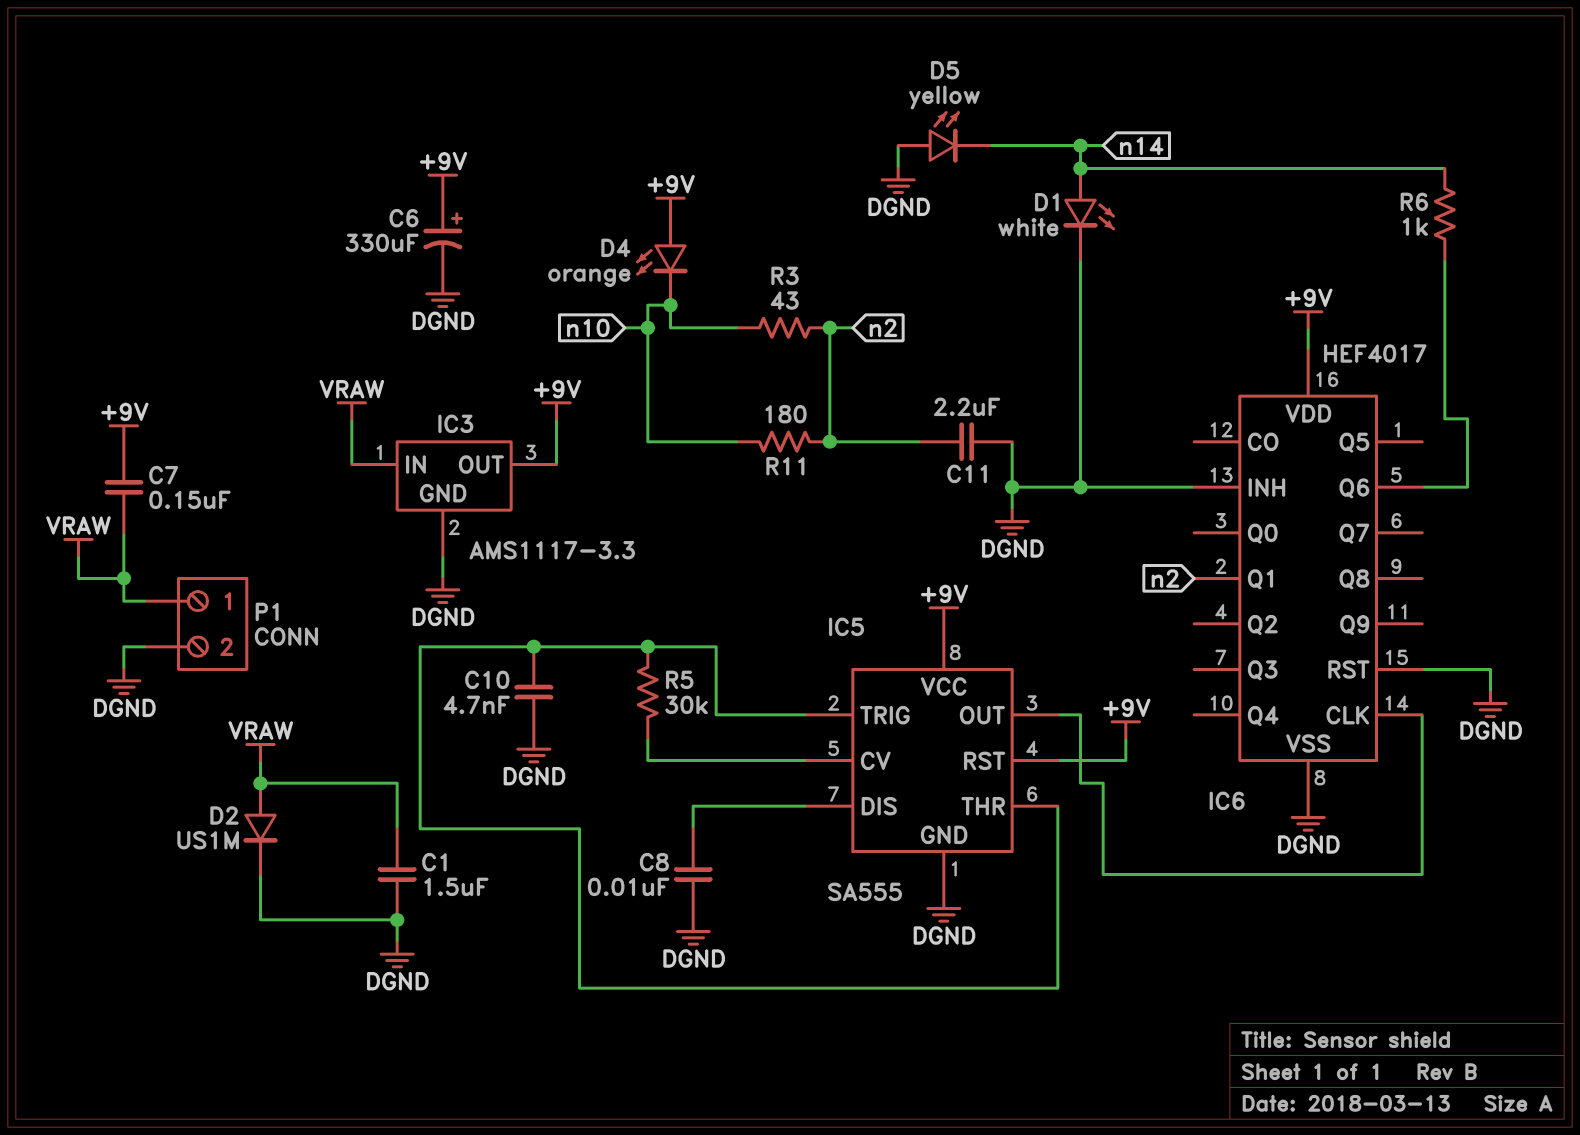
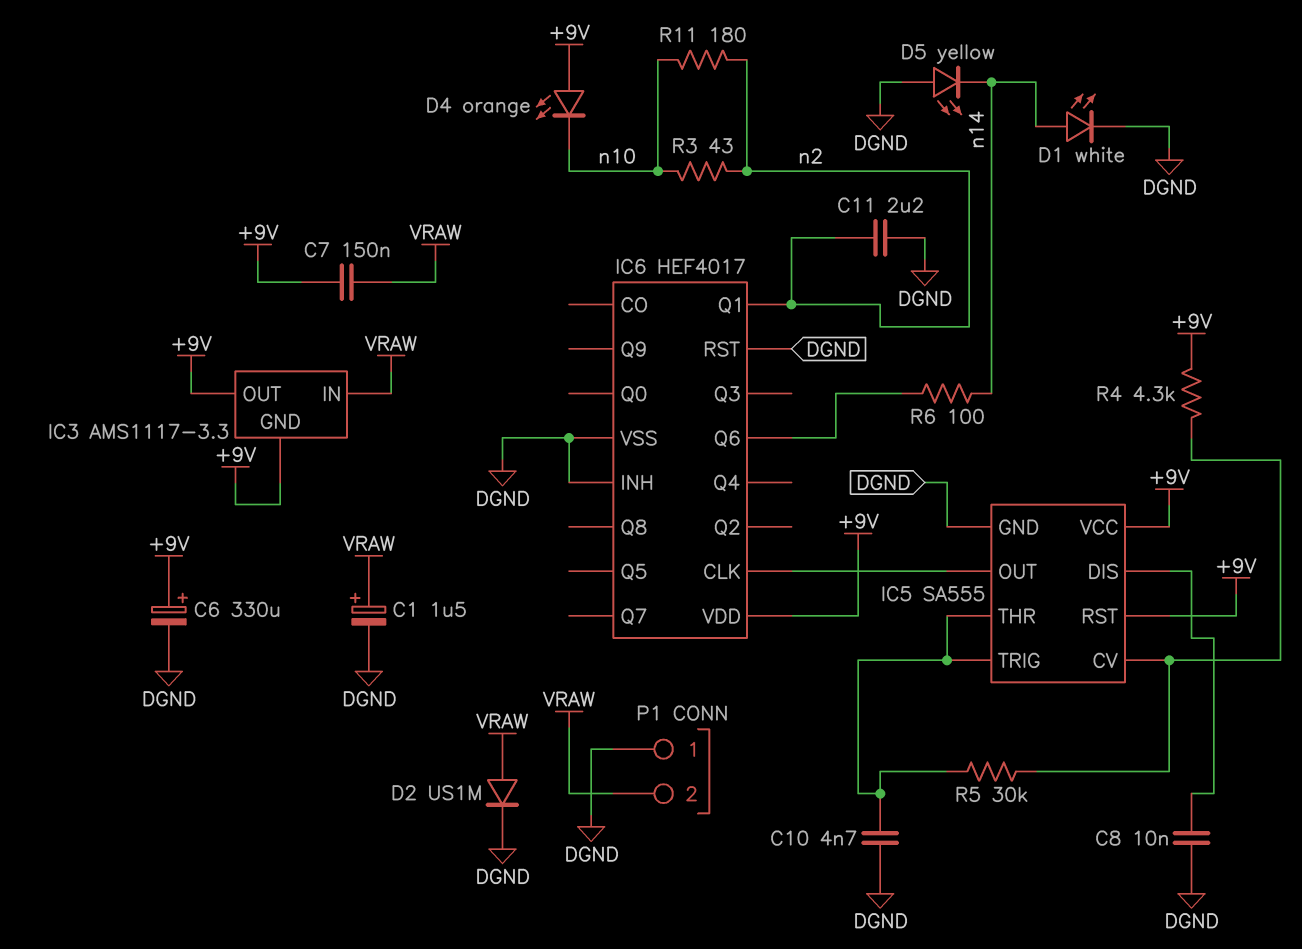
C1: 1.5uF (DGND, VRAW) -> 1.5uF (plus VRAW, minus DGND)
IC3 pin GND: DGND -> +9V
P1 pin 1: VRAW -> DGND
P1 pin 2: DGND -> VRAW
R4: none -> 4.3k (+9V, IC5/CV)
R6: 1k (IC6/Q6, n14) -> 100 (IC6/Q6, n14)

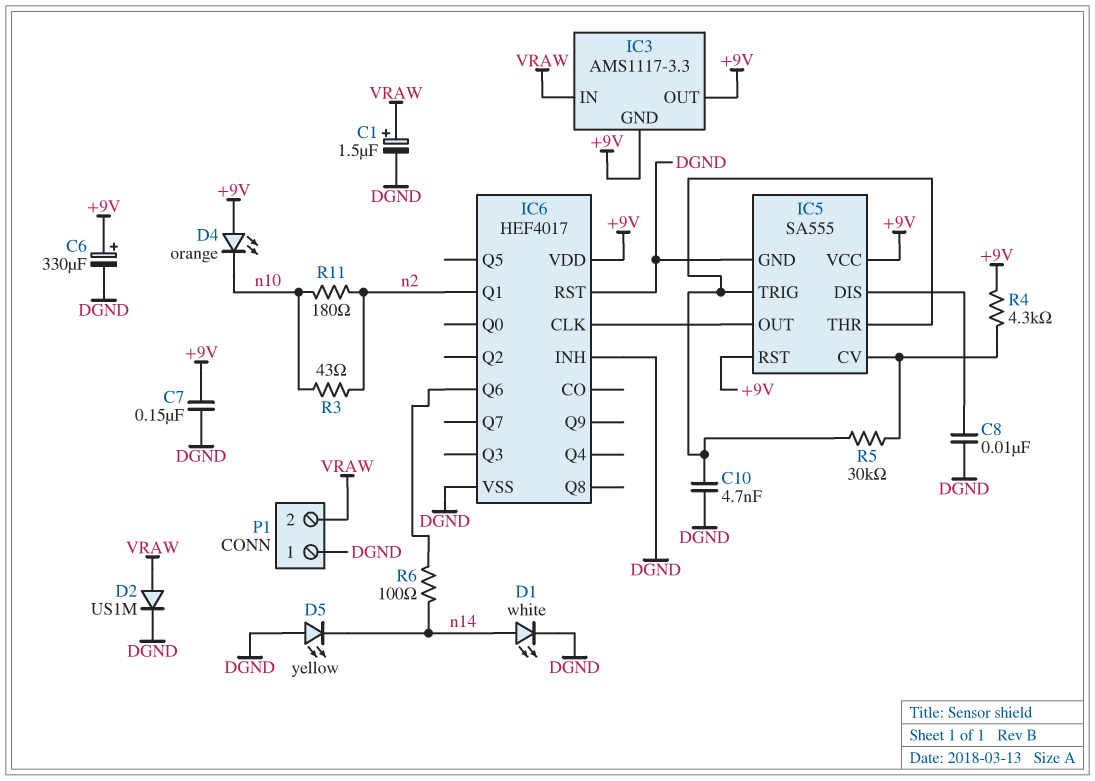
C7: 150nF (+9V, VRAW) -> 150nF (+9V, DGND)
C11: 2.2uF (DGND, n2) -> none

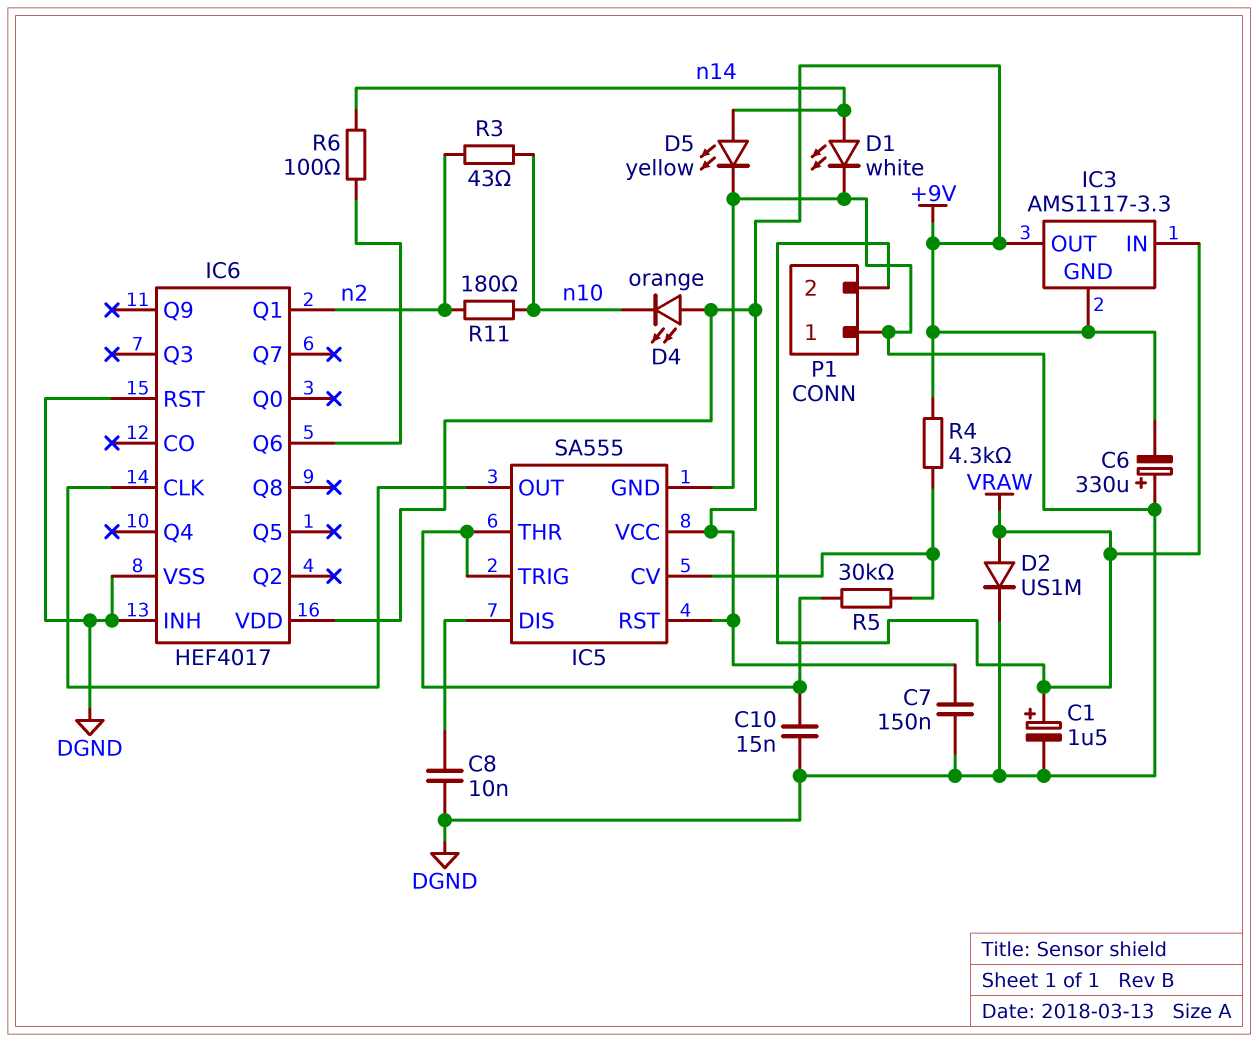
C6: 330uF (plus +9V, minus DGND) -> 330uF (plus DGND, minus +9V)
C10: 4.7nF (DGND, IC5/THR) -> 15nF (DGND, IC5/THR)
D5: LED yellow (A DGND, K n14) -> LED yellow (A n14, K DGND)

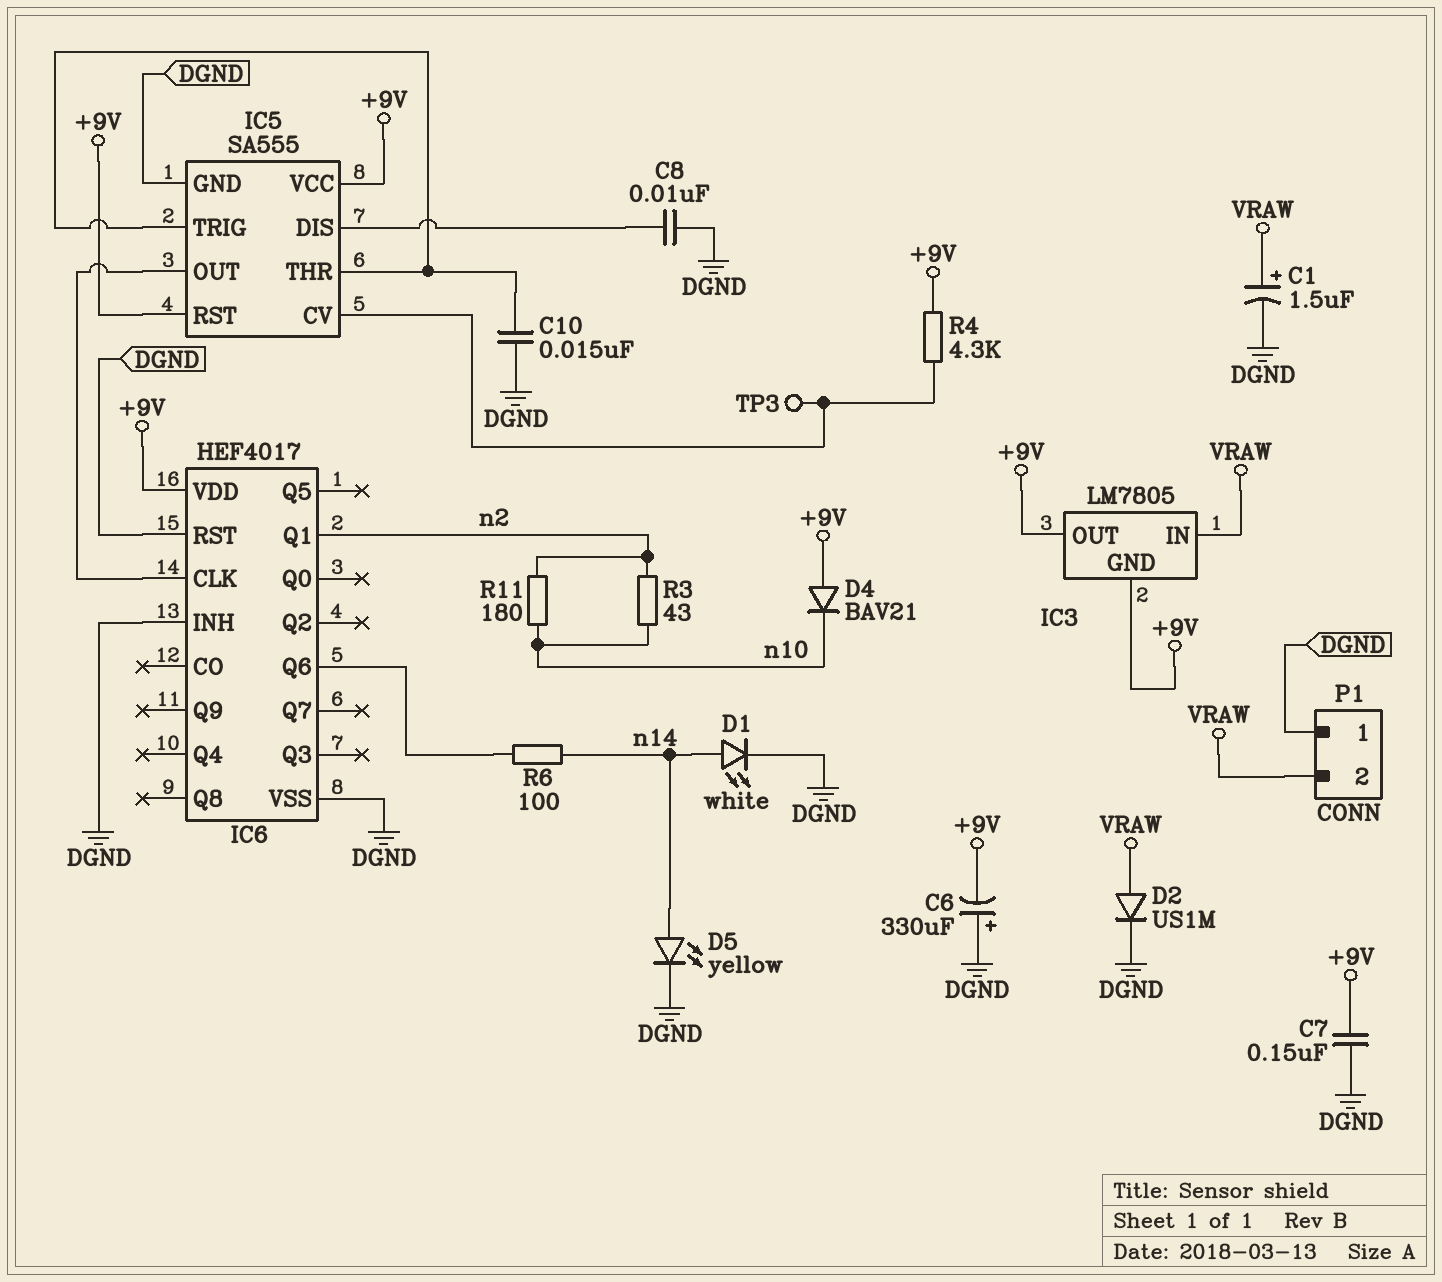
D4: LED orange (A +9V, K n10) -> diode BAV21 (A +9V, K n10)
IC3: AMS1117-3.3 -> LM7805
R5: 30k (IC5/CV, IC5/THR) -> none
TP3: none -> test point (IC5/CV)

